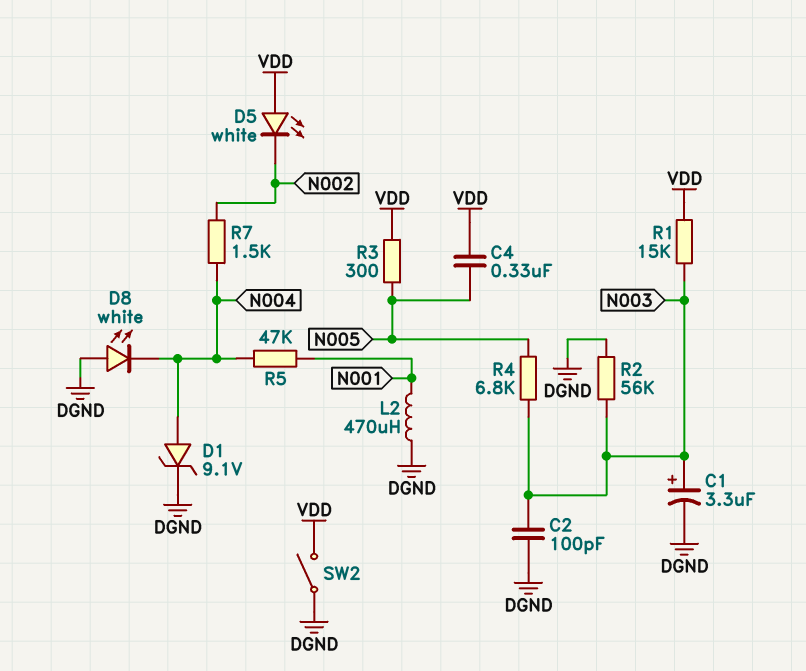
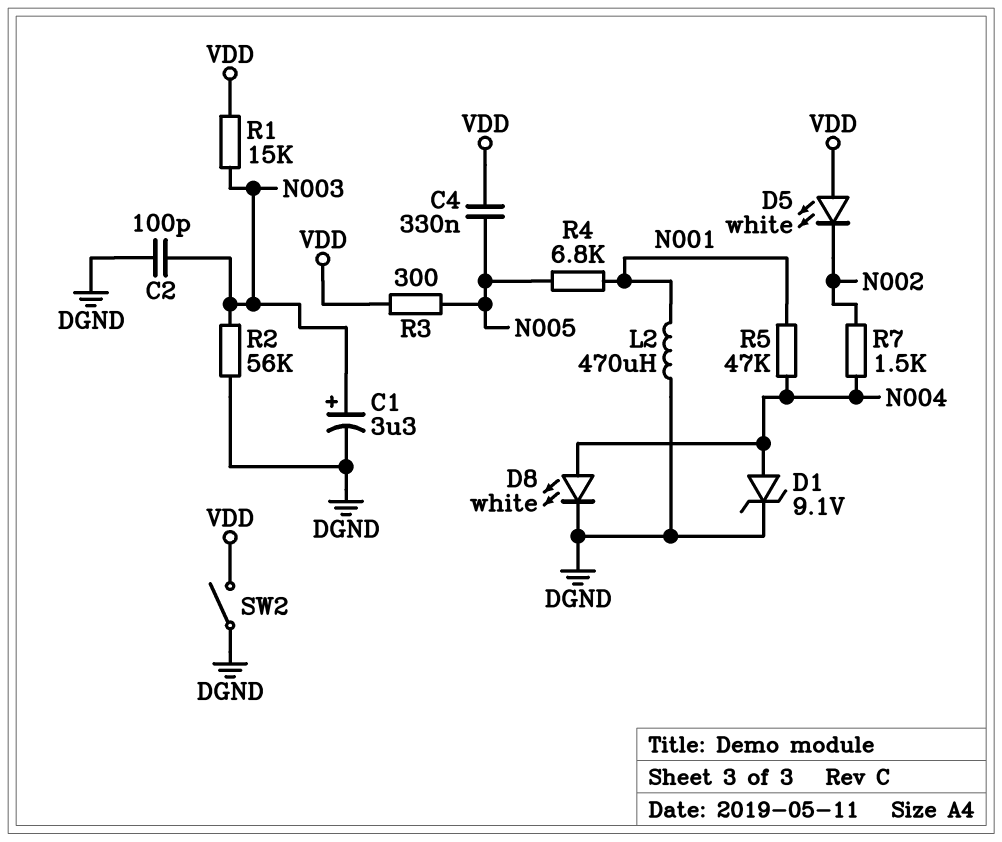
D8: LED white (A DGND, K N004) -> LED white (A N004, K DGND)
R4: 6.8k (N003, N005) -> 6.8k (N001, N005)

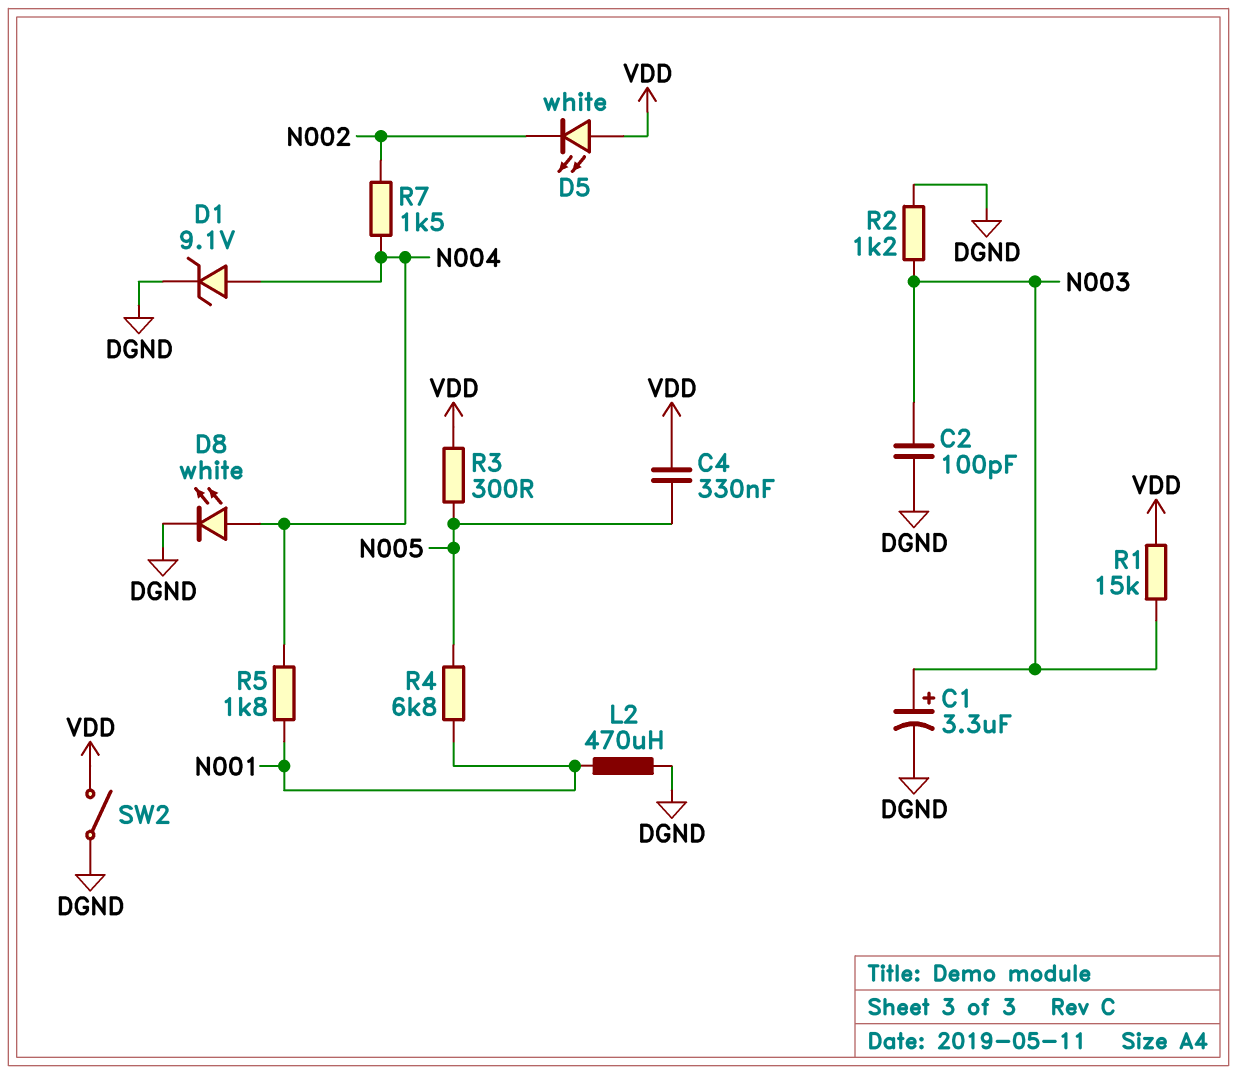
R2: 56k (DGND, N003) -> 1.2k (DGND, N003)
R5: 47k (N001, N004) -> 1.8k (N001, N004)

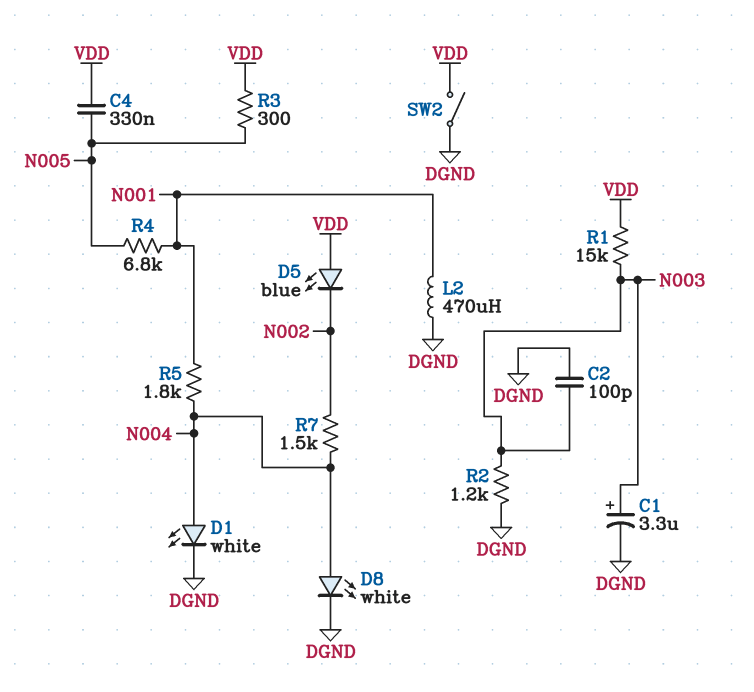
D1: zener 9.1V (A N004, K DGND) -> LED white (A N004, K DGND)
D5: LED white (A VDD, K N002) -> LED blue (A VDD, K N002)

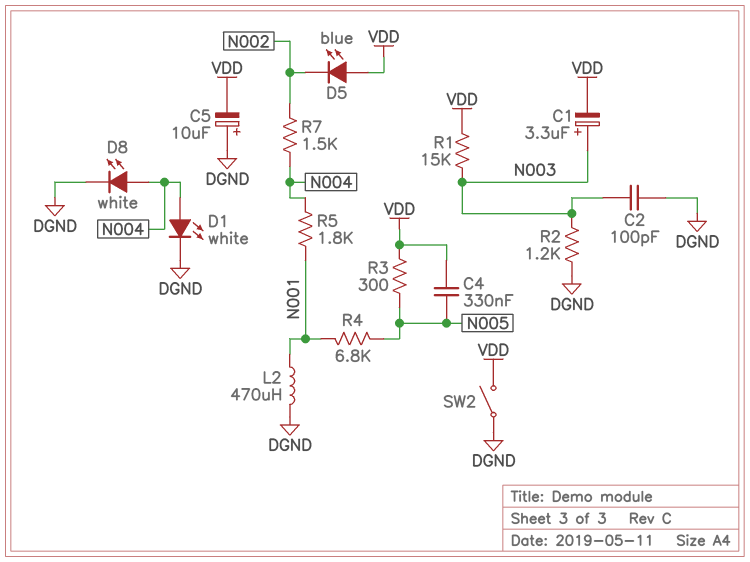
C1: 3.3uF (plus N003, minus DGND) -> 3.3uF (plus N003, minus VDD)
C5: none -> 10uF (plus DGND, minus VDD)

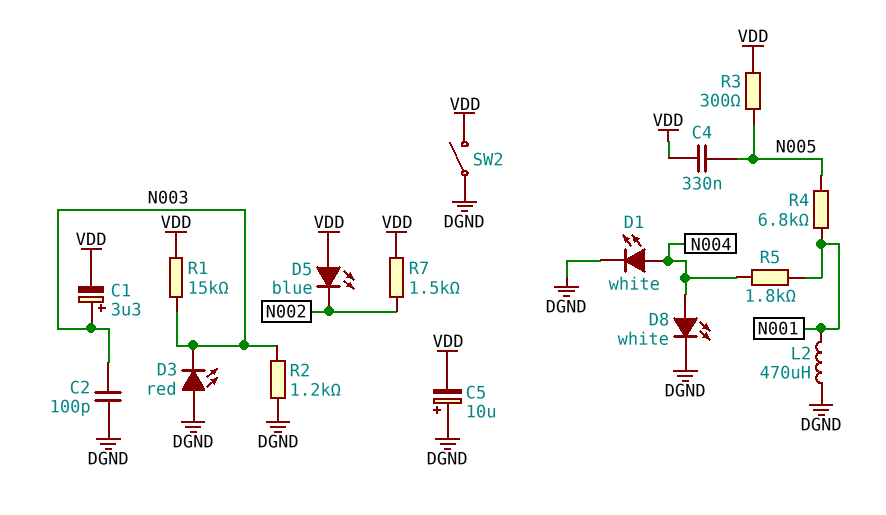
D3: none -> LED red (A DGND, K N003)
R7: 1.5k (N002, N004) -> 1.5k (N002, VDD)

